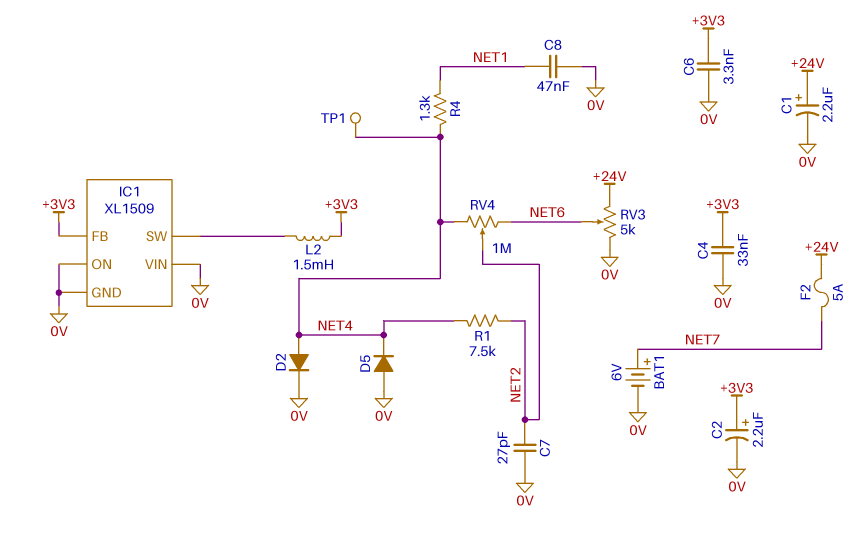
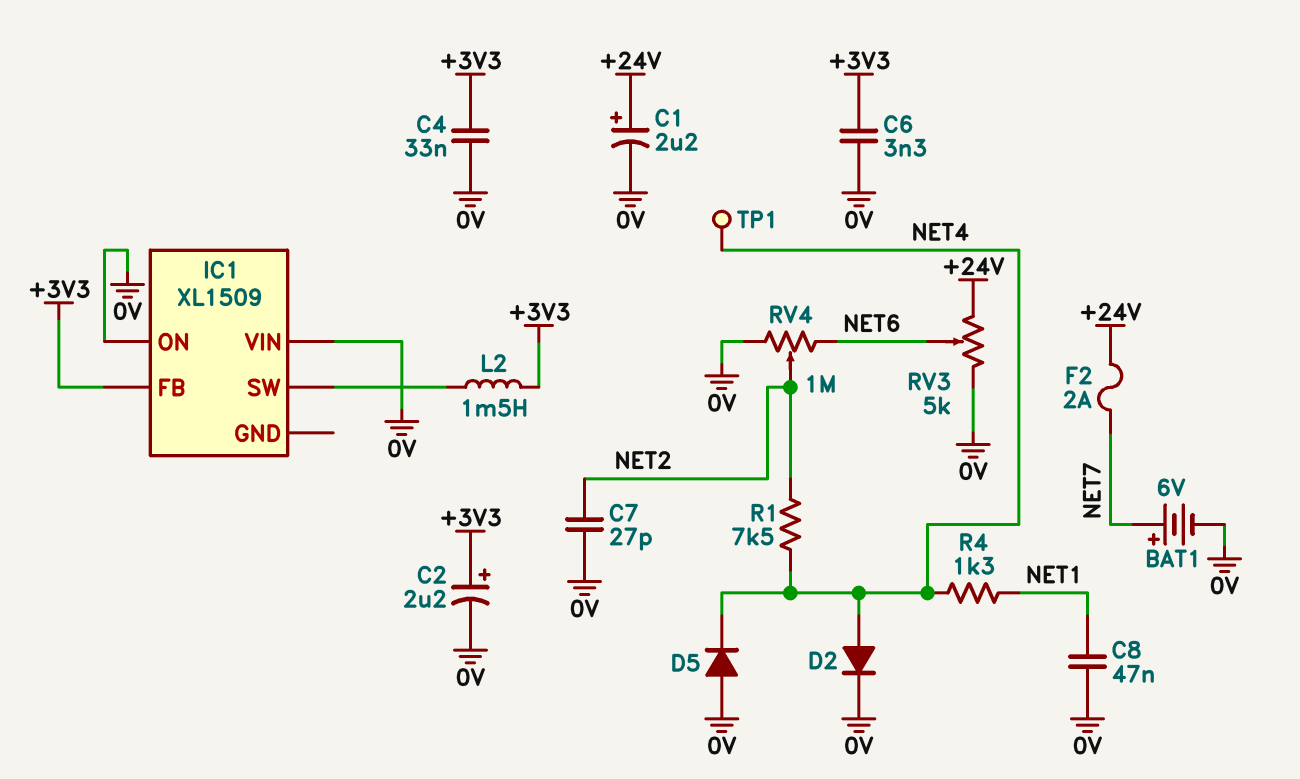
F2: 5A (+24V, NET7) -> 2A (+24V, NET7)
IC1 pin GND: 0V -> none
RV4: 1M (NET4, NET6, wiper NET2) -> 1M (0V, NET6, wiper NET2)

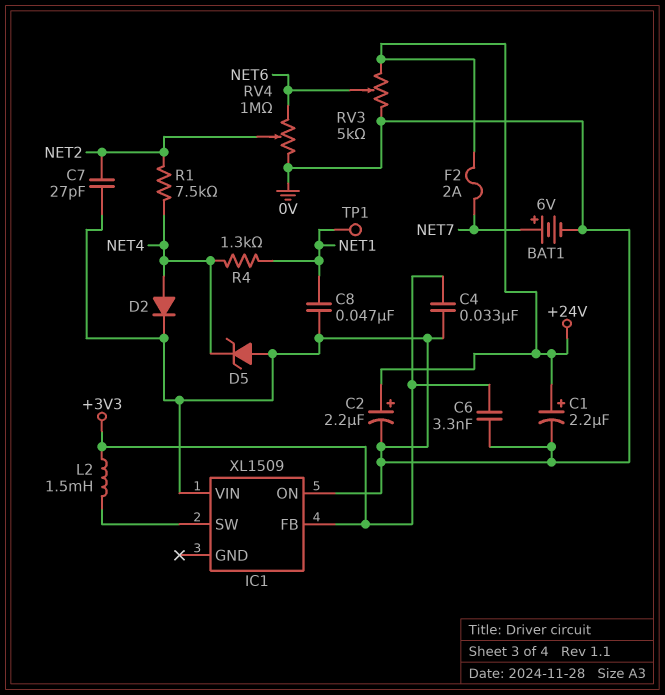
C2: 2.2uF (plus +3V3, minus 0V) -> 2.2uF (plus +24V, minus 0V)
D5: diode (A 0V, K NET4) -> zener (A 0V, K NET4)
TP1: test point (NET4) -> test point (NET1)

